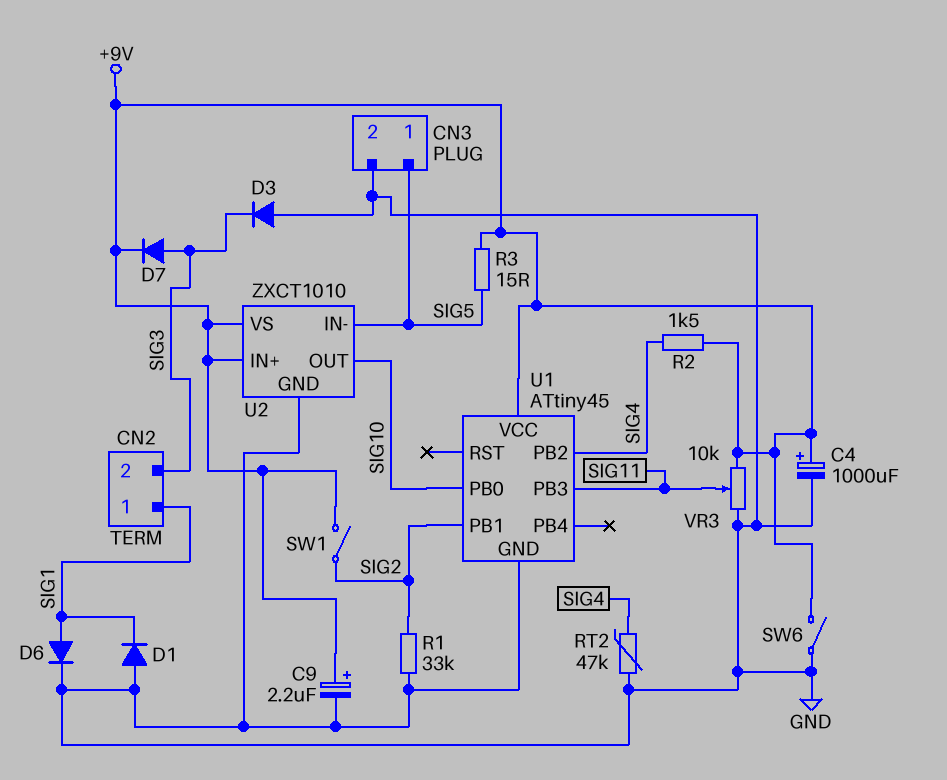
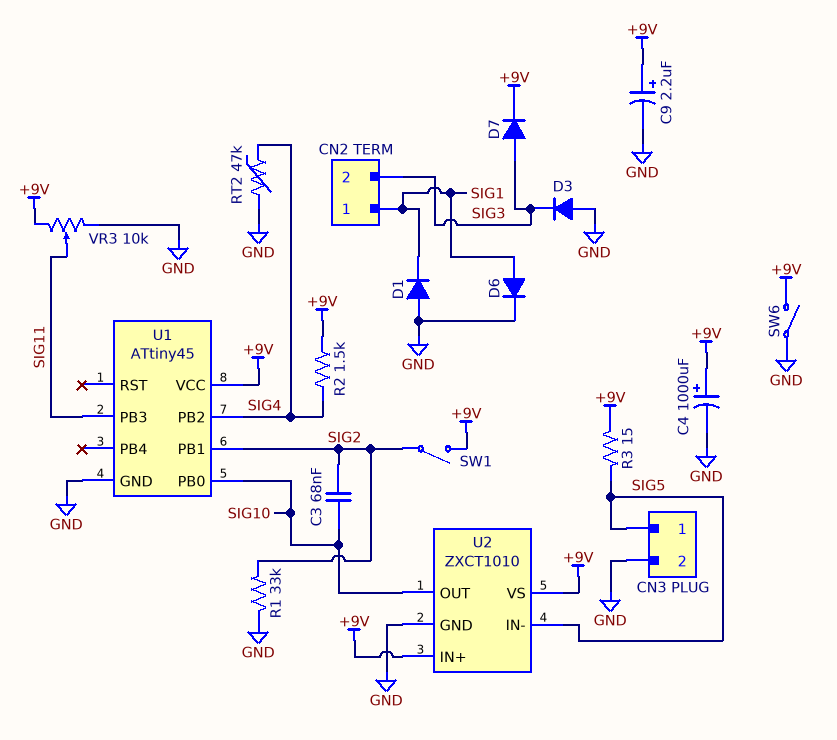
C3: none -> 68nF (SIG2, SIG10)

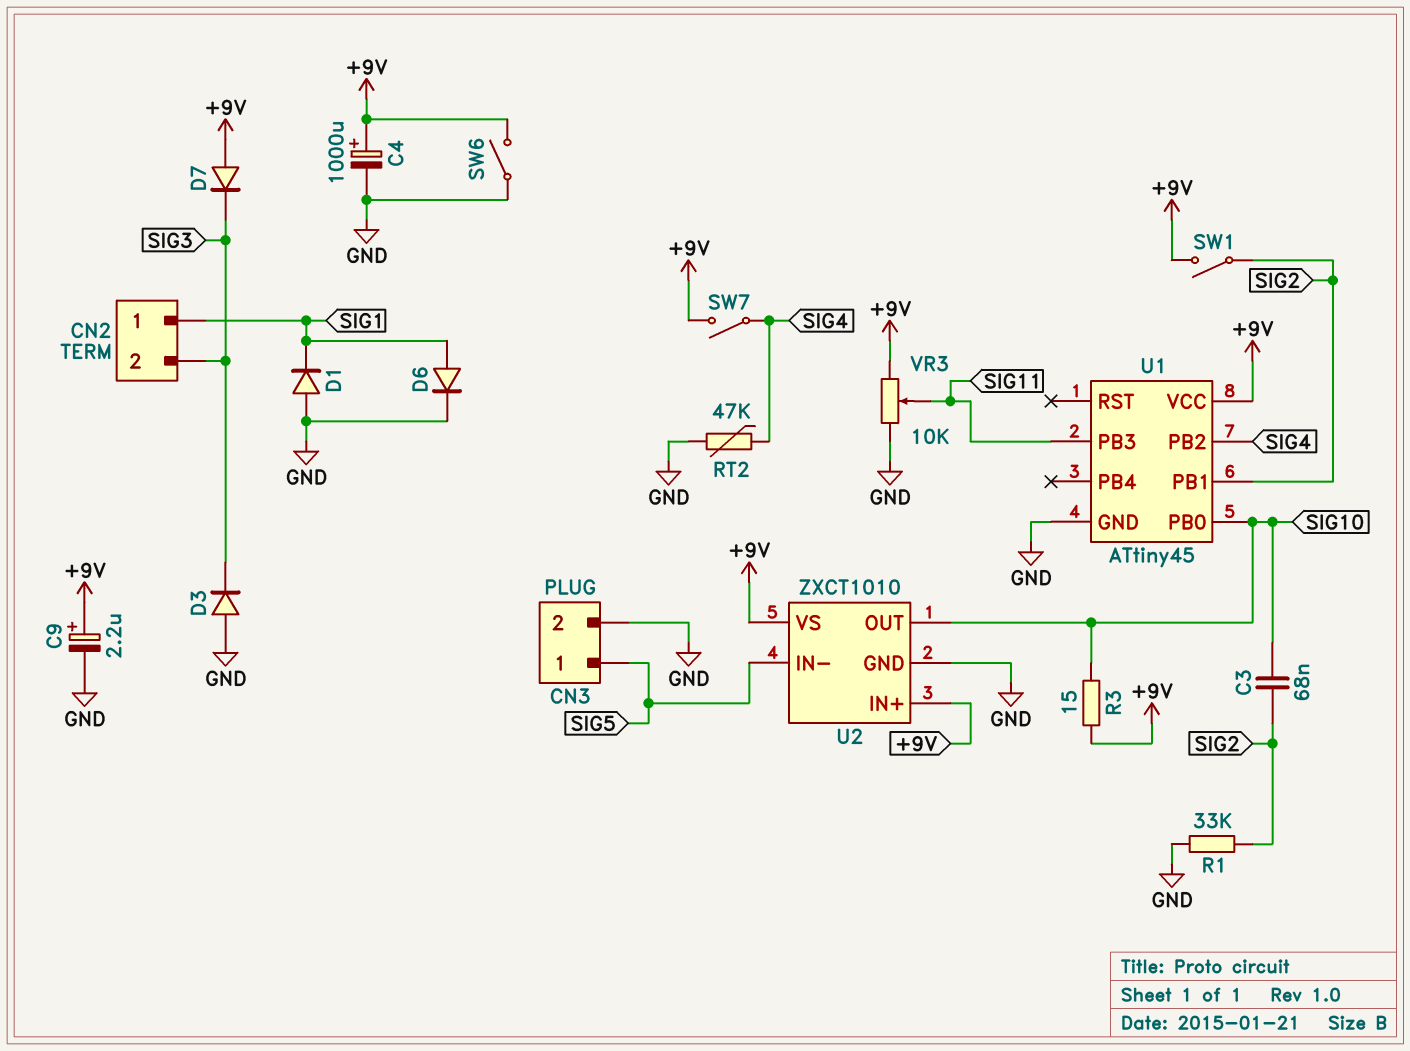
D7: diode (A SIG3, K +9V) -> diode (A +9V, K SIG3)
R2: 1.5k (+9V, SIG4) -> none
R3: 15 (+9V, SIG5) -> 15 (+9V, SIG10)
SW7: none -> switch (+9V, SIG4)

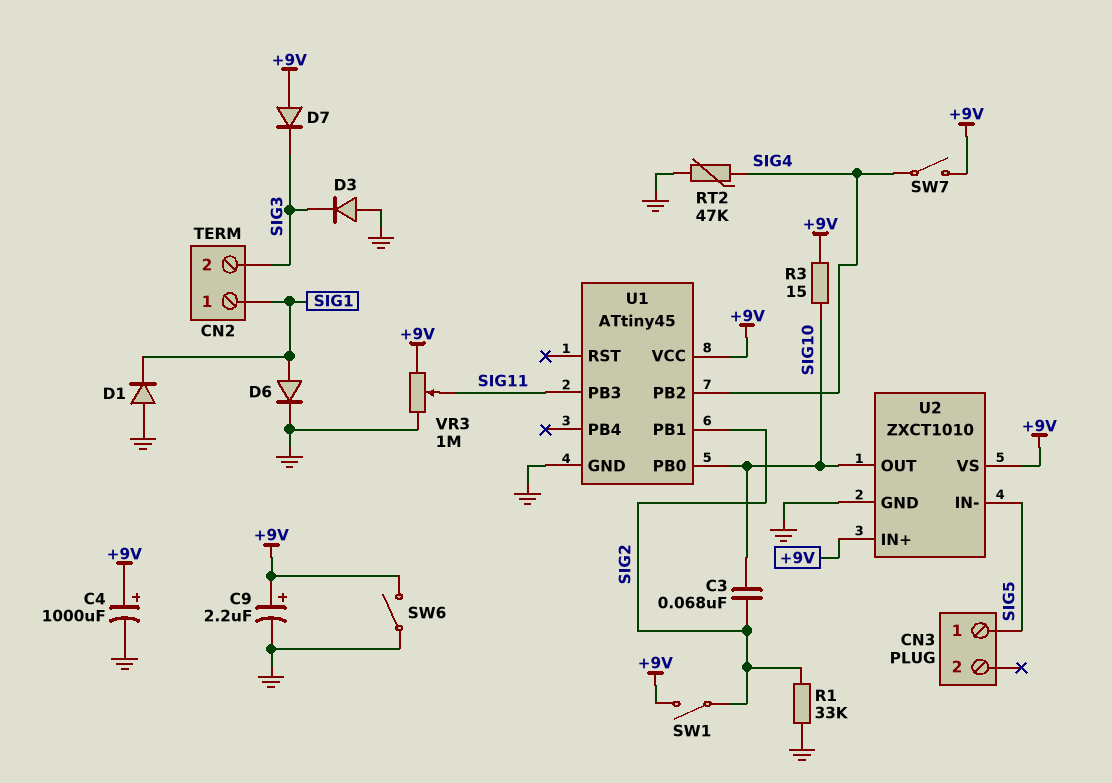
CN3 pin 2: GND -> none
VR3: 10k (+9V, GND, wiper SIG11) -> 1M (+9V, GND, wiper SIG11)

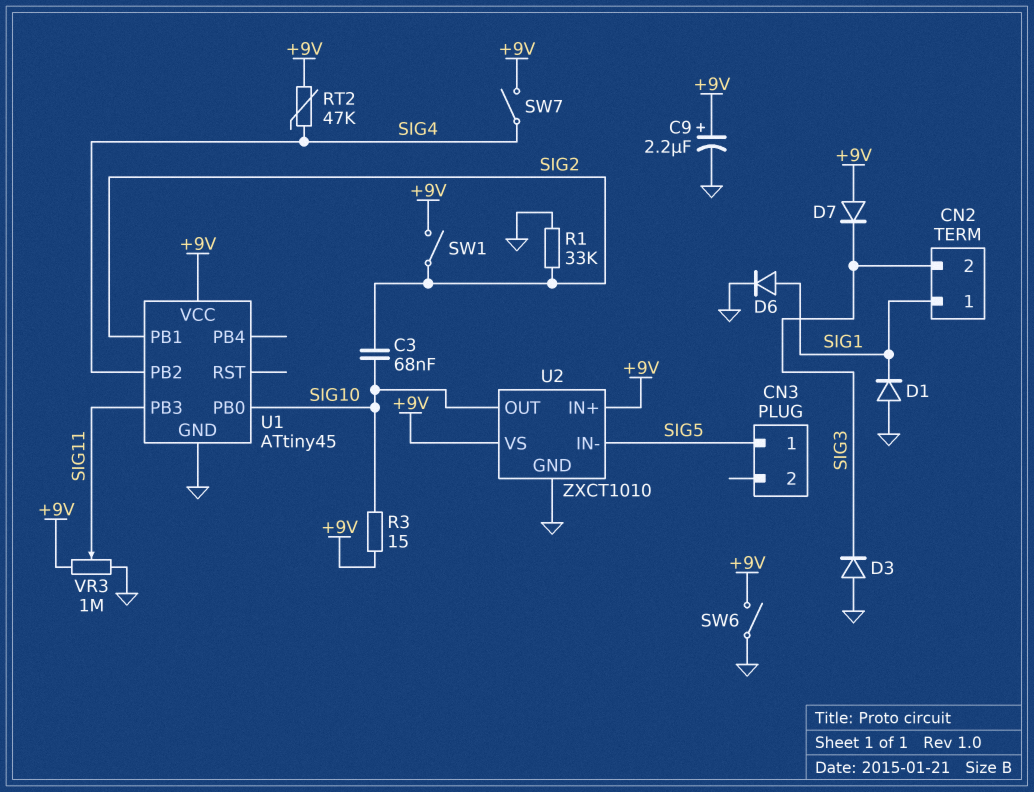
C4: 1000uF (plus +9V, minus GND) -> none
RT2: 47k (GND, SIG4) -> 47k (+9V, SIG4)

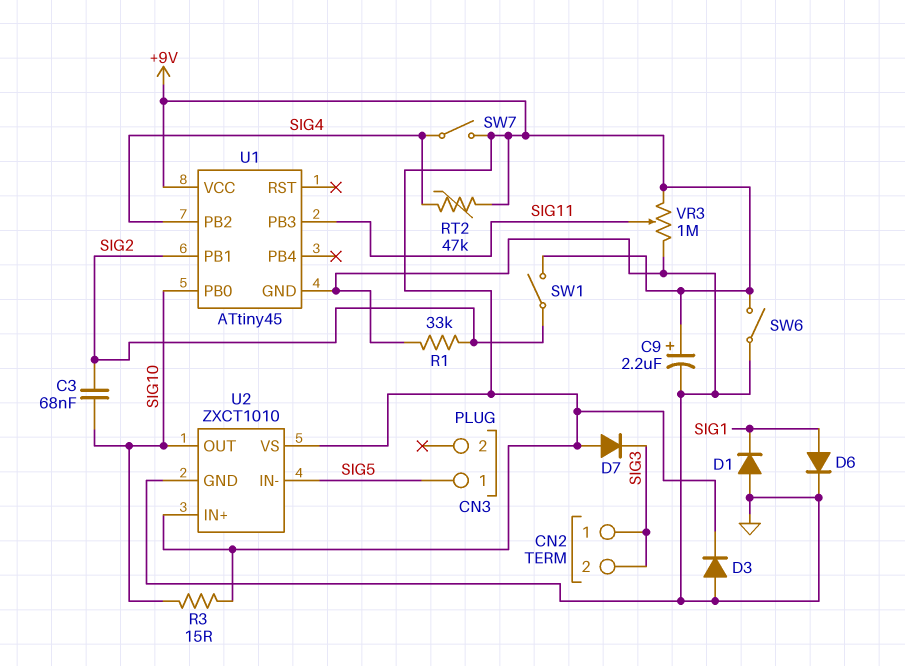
CN2 pin 1: SIG1 -> SIG3
D3: diode (A GND, K SIG3) -> diode (A GND, K +9V)

